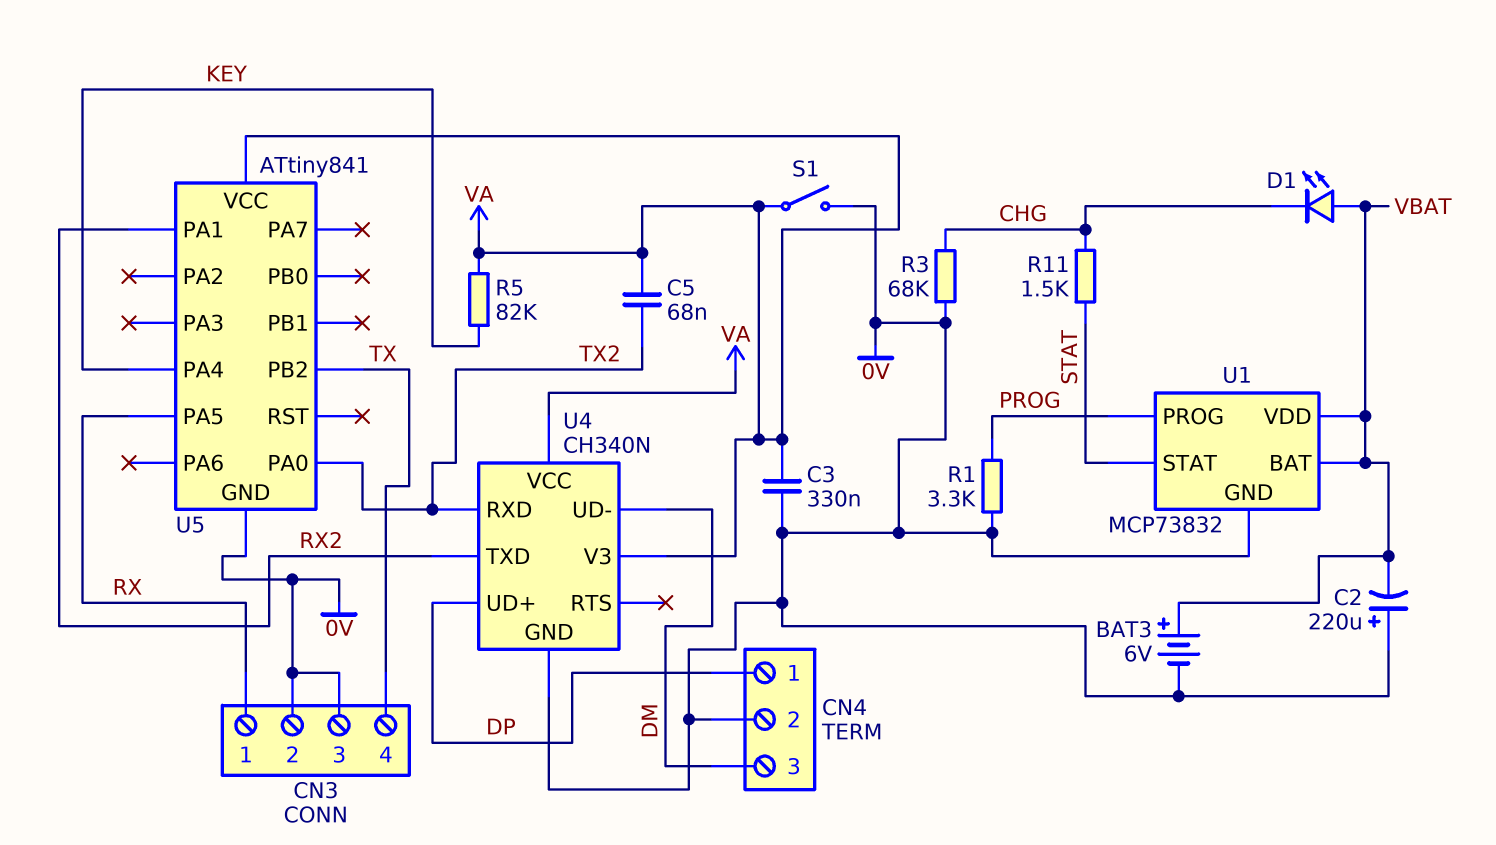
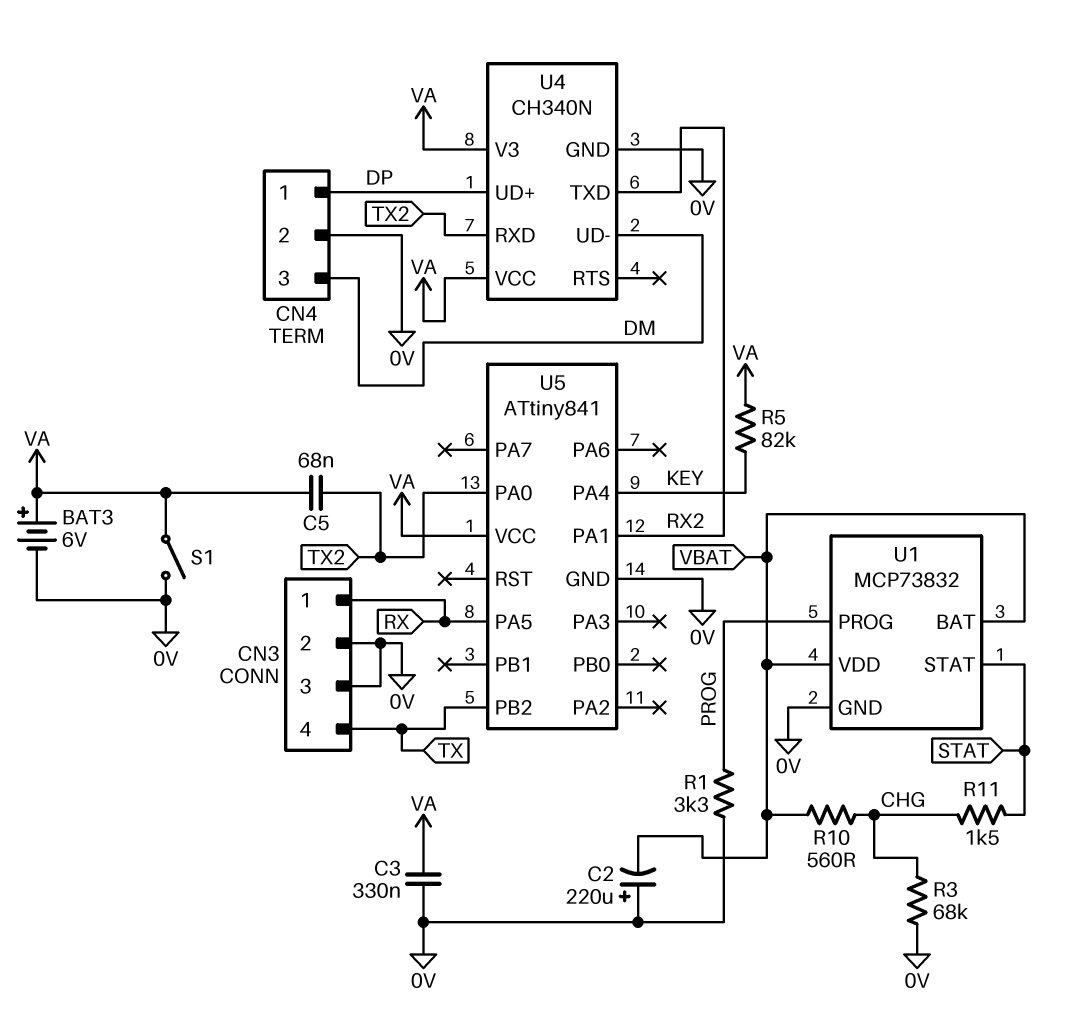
BAT3: 6V (plus VBAT, minus 0V) -> 6V (plus VA, minus 0V)
D1: LED (A VBAT, K CHG) -> none
R10: none -> 560 (CHG, VBAT)

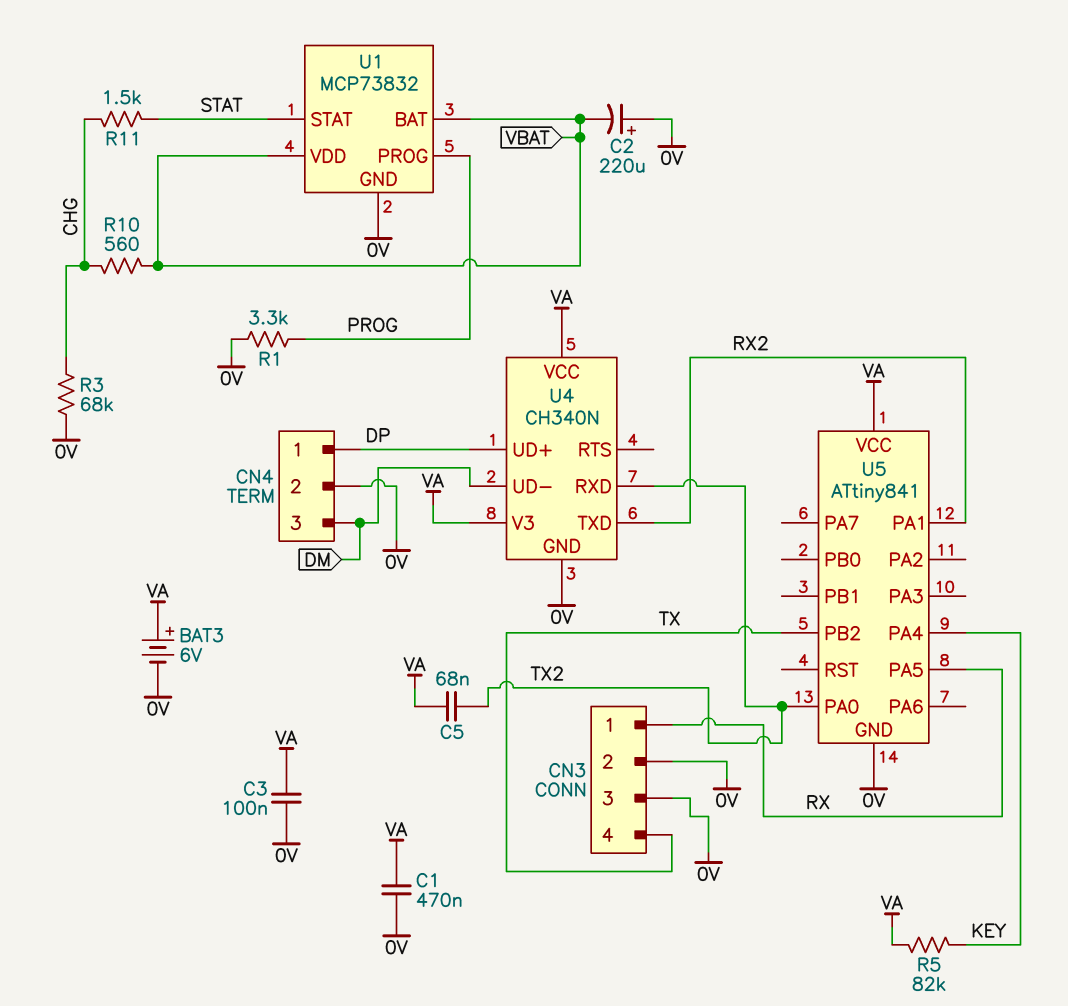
C1: none -> 470nF (0V, VA)
C3: 330nF (0V, VA) -> 100nF (0V, VA)
S1: switch (0V, VA) -> none

